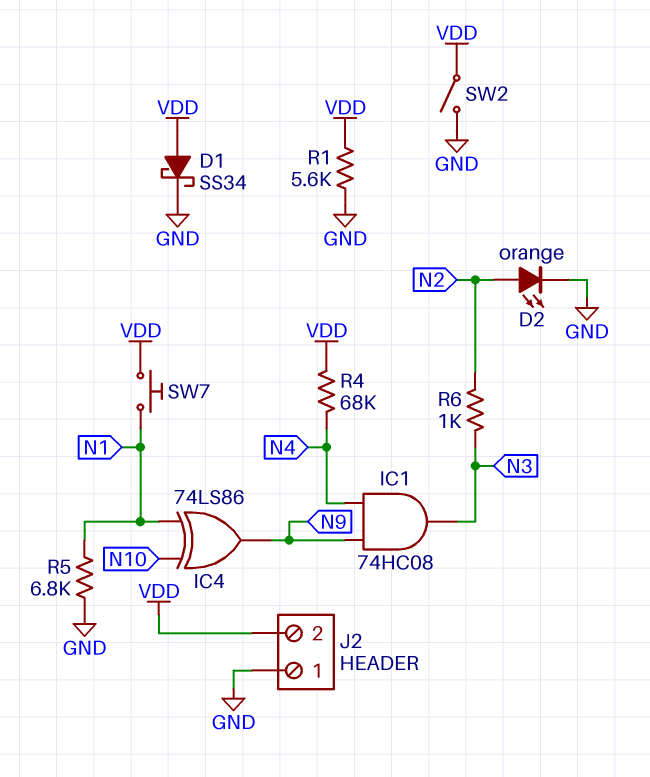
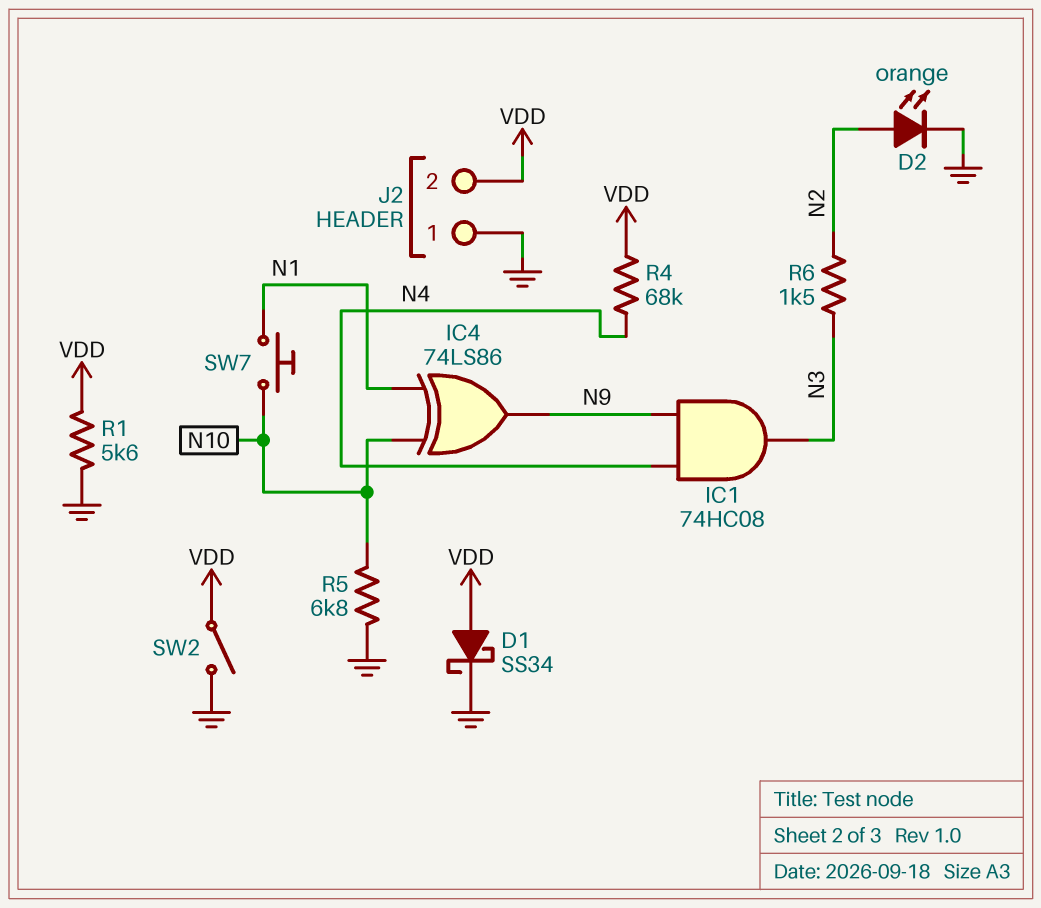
R5: 6.8k (GND, N1) -> 6.8k (GND, N10)
R6: 1k (N2, N3) -> 1.5k (N2, N3)
SW7: button (N1, VDD) -> button (N1, N10)

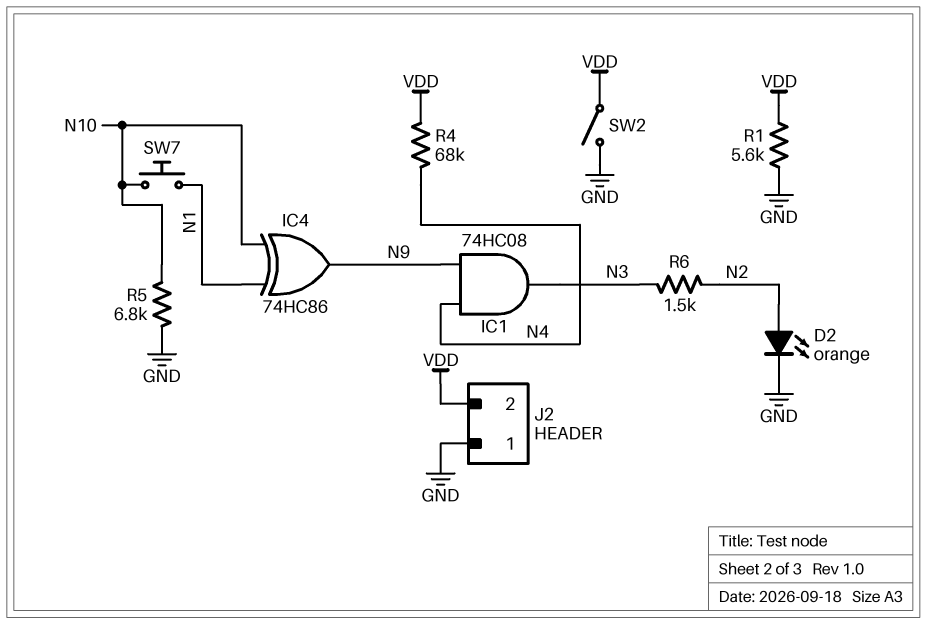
D1: schottky SS34 (A VDD, K GND) -> none
IC4: XOR 74LS86 (in N1, in N10, out N9) -> XOR 74HC86 (in N1, in N10, out N9)

